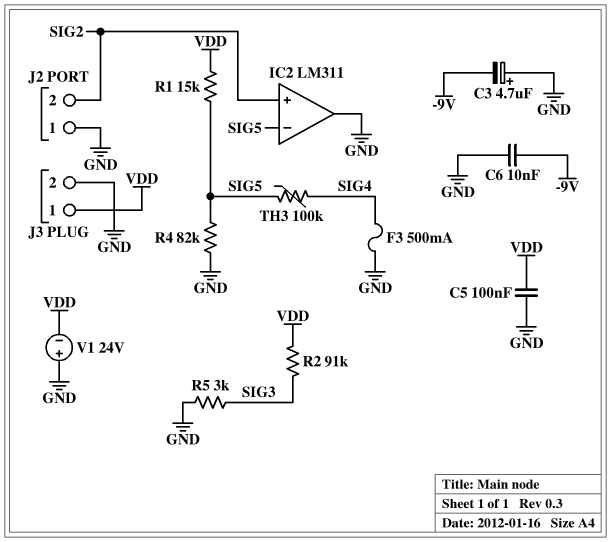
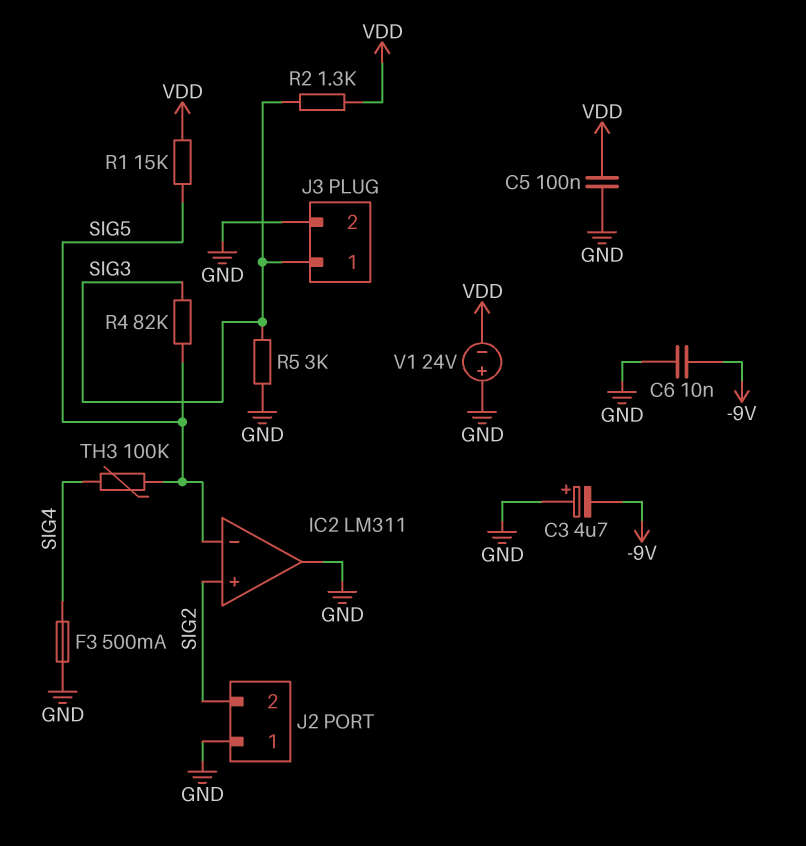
J3 pin 1: VDD -> SIG3
R2: 91k (SIG3, VDD) -> 1.3k (SIG3, VDD)
R4: 82k (GND, SIG5) -> 82k (SIG3, SIG5)

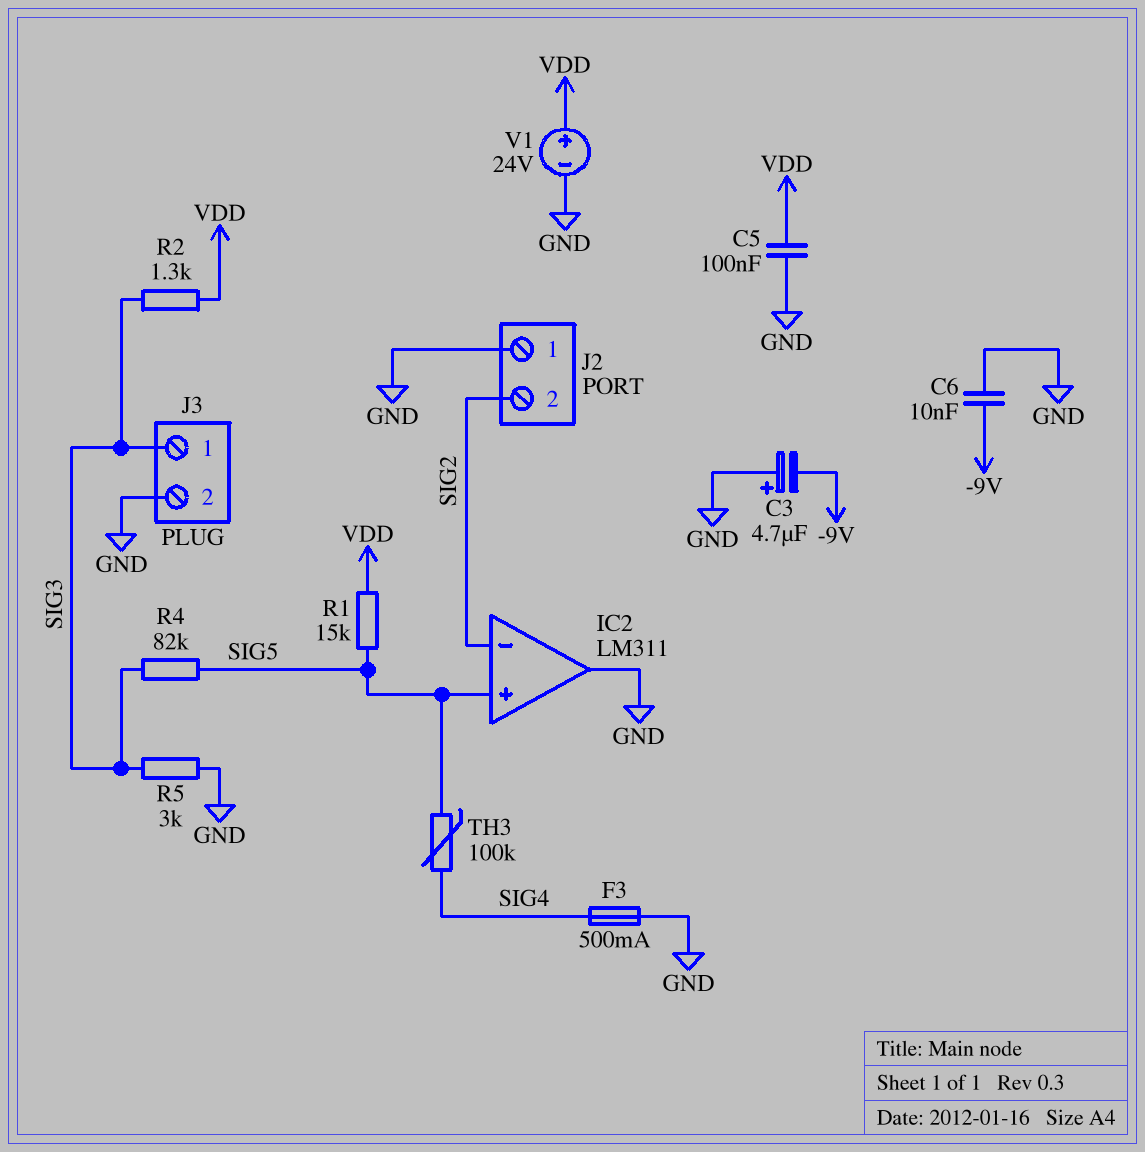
IC2 pin in+: SIG2 -> SIG5
IC2 pin in-: SIG5 -> SIG2
V1: 24V (plus GND, minus VDD) -> 24V (plus VDD, minus GND)

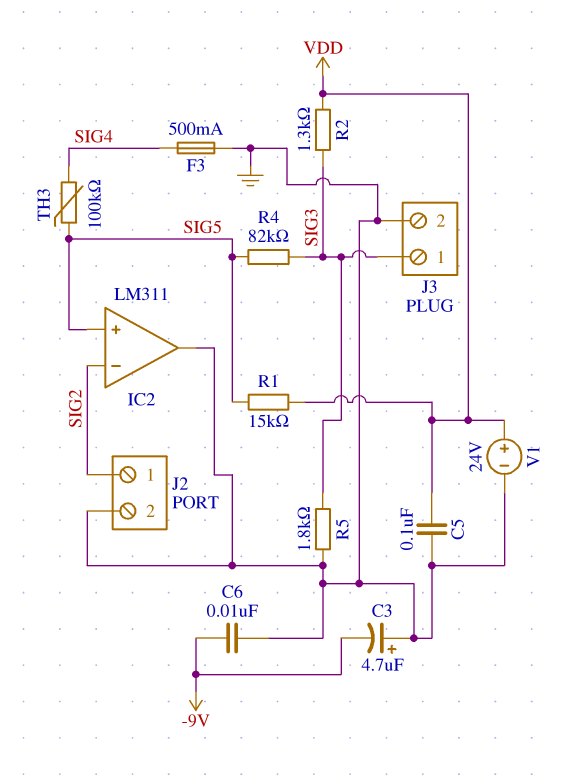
J2 pin 1: GND -> SIG2
J2 pin 2: SIG2 -> GND
R5: 3k (GND, SIG3) -> 1.8k (GND, SIG3)

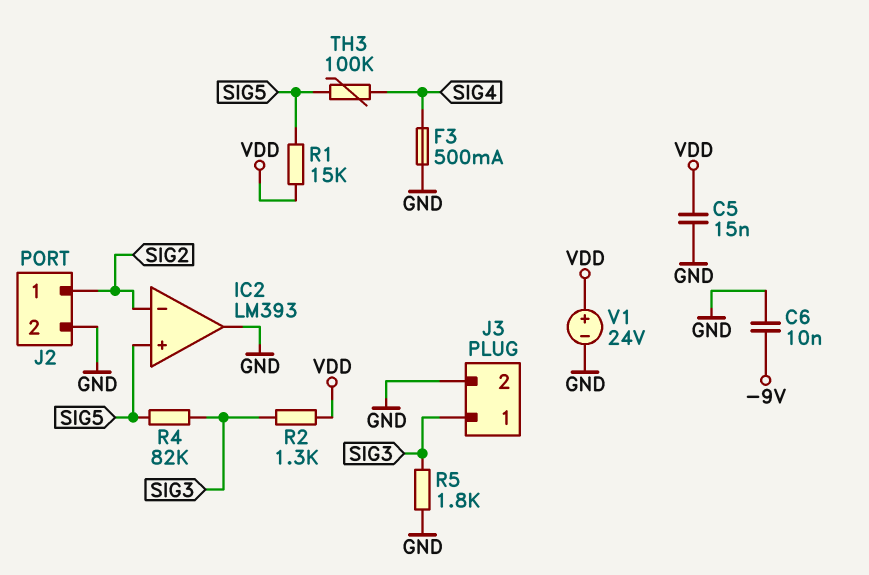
C3: 4.7uF (plus GND, minus -9V) -> none
C5: 100nF (GND, VDD) -> 15nF (GND, VDD)
IC2: LM311 -> LM393

